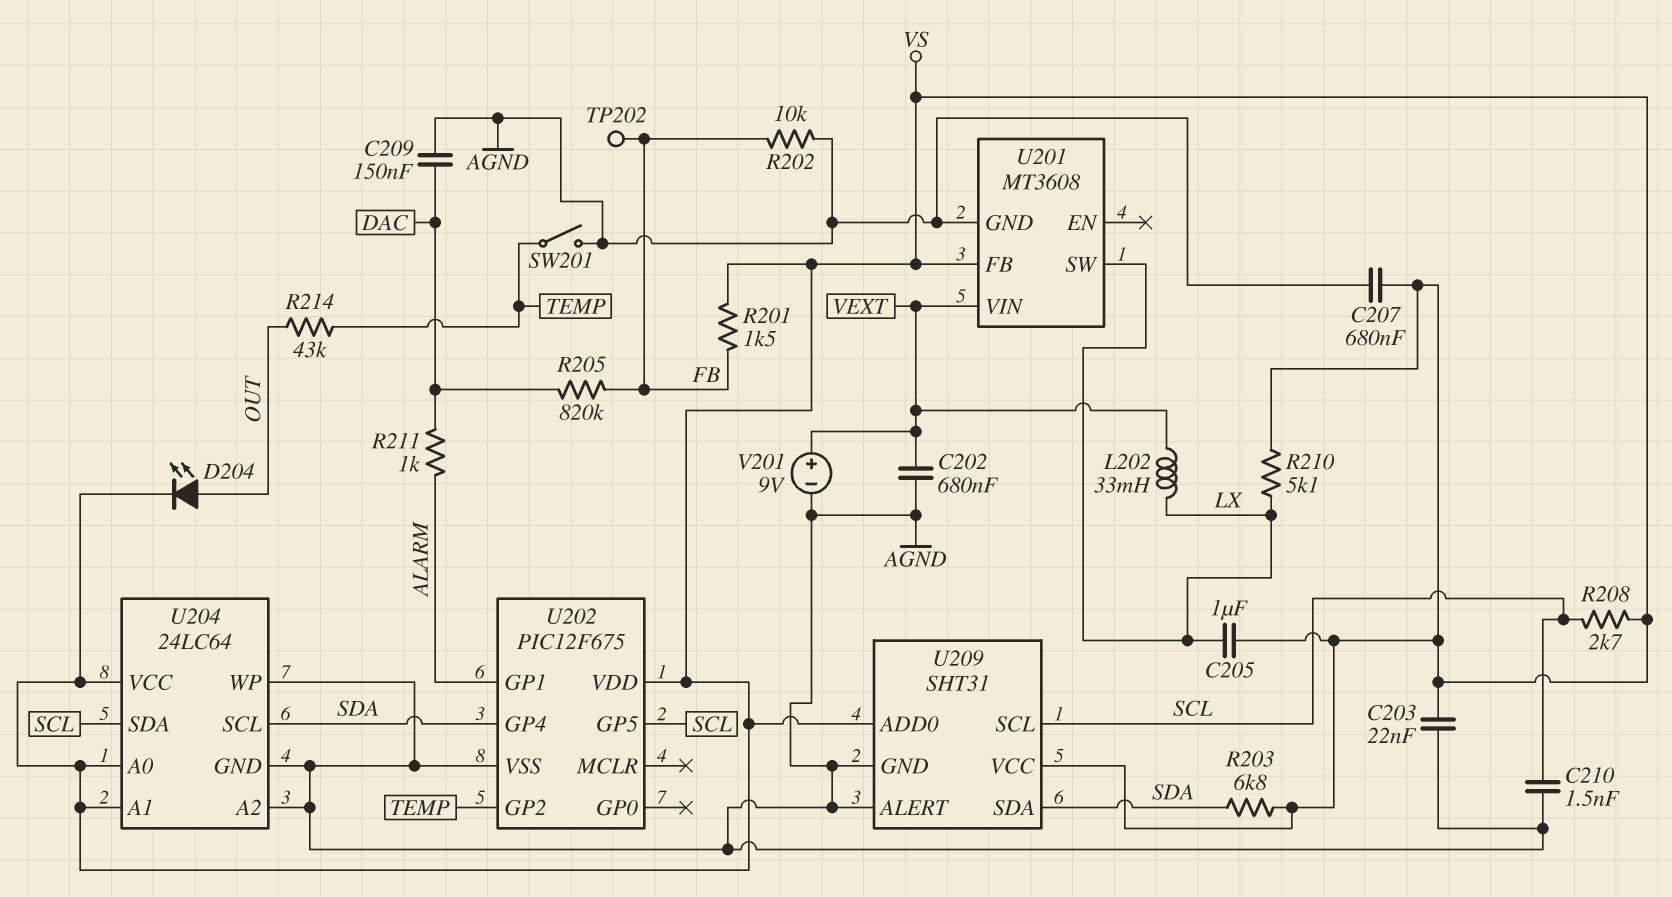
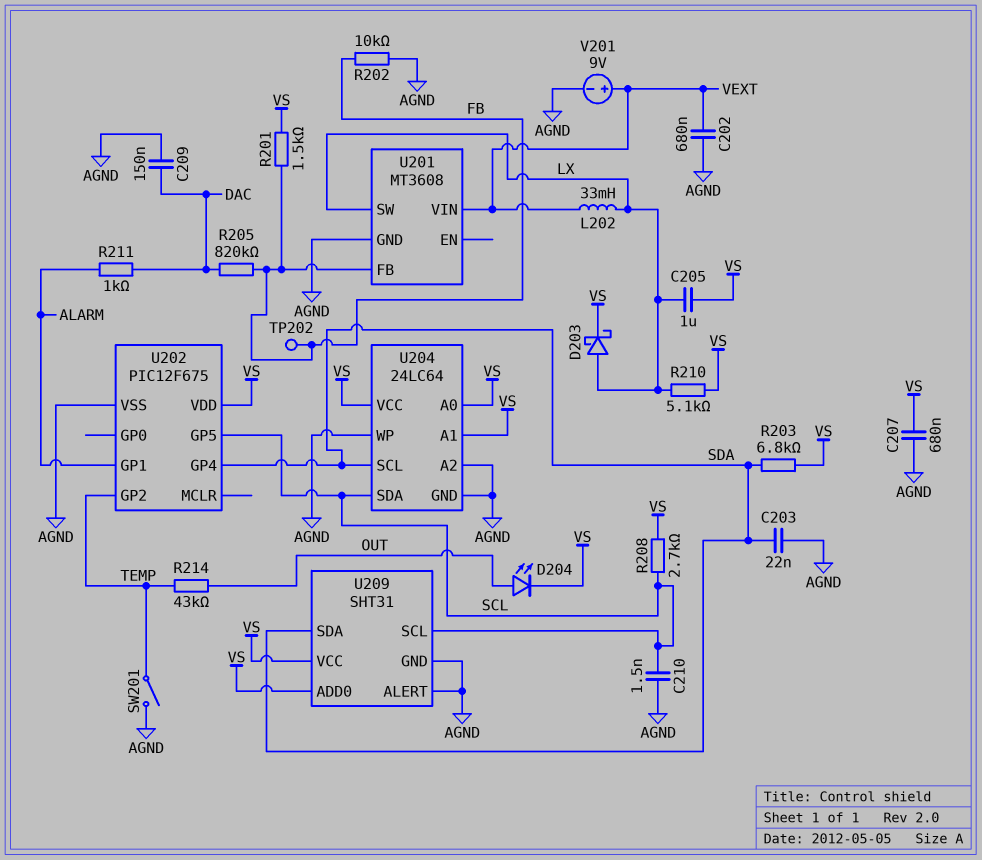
C203: 22nF (AGND, VS) -> 22nF (AGND, SDA)
D203: none -> schottky (A LX, K VS)
U201 pin FB: VS -> FB

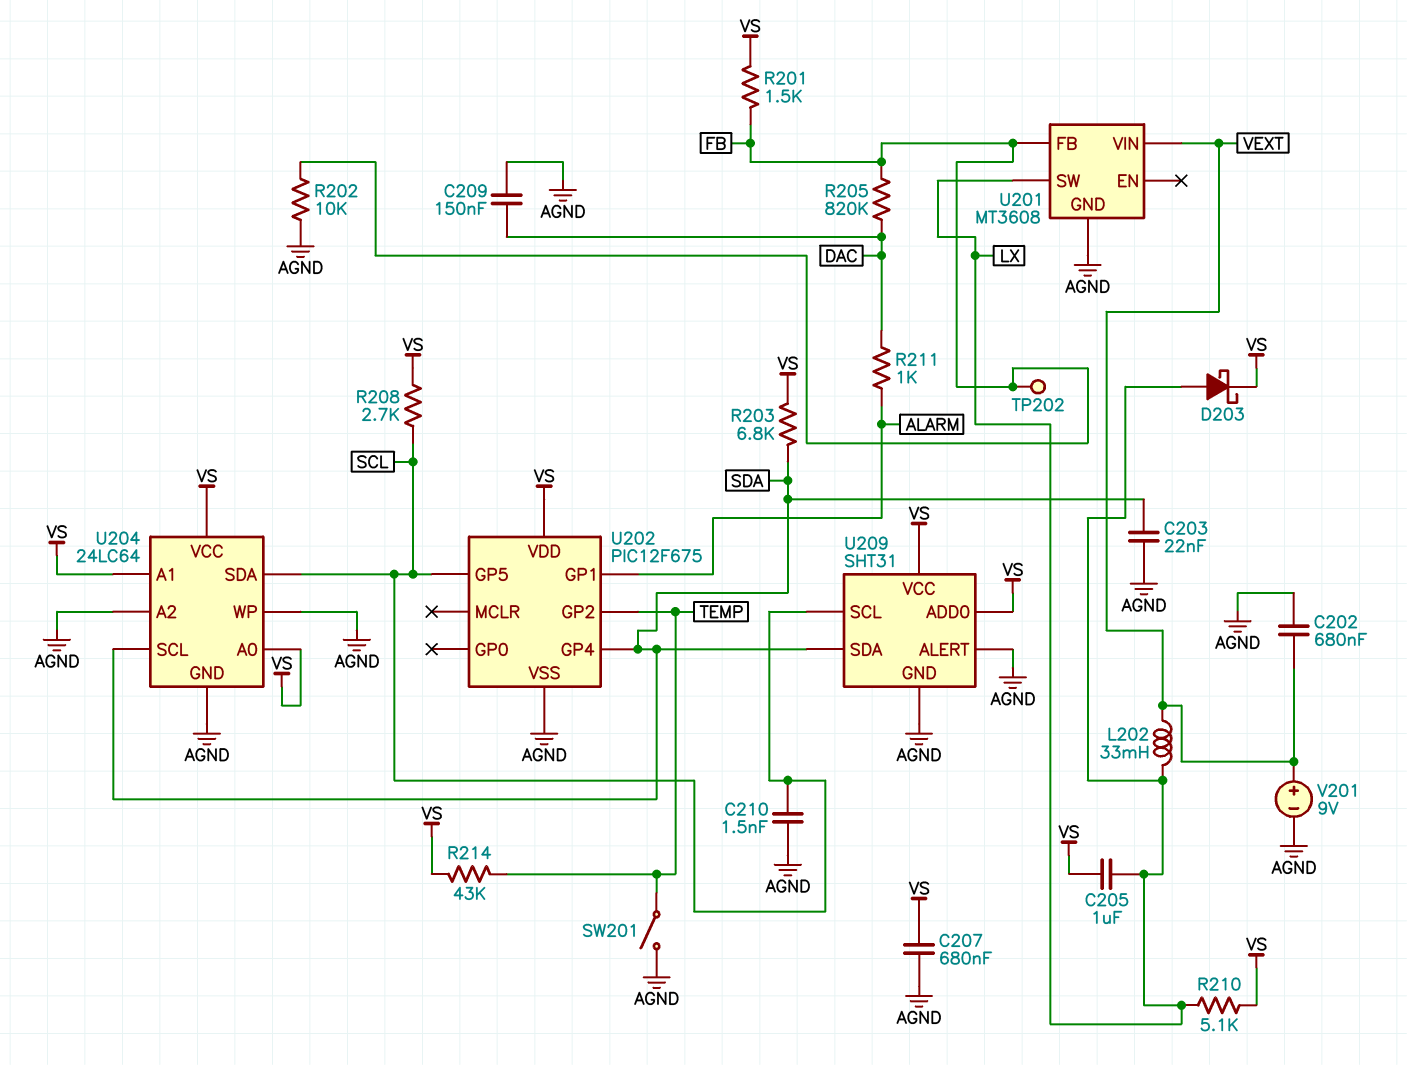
D204: LED (A OUT, K VS) -> none
R214: 43k (OUT, TEMP) -> 43k (TEMP, VS)

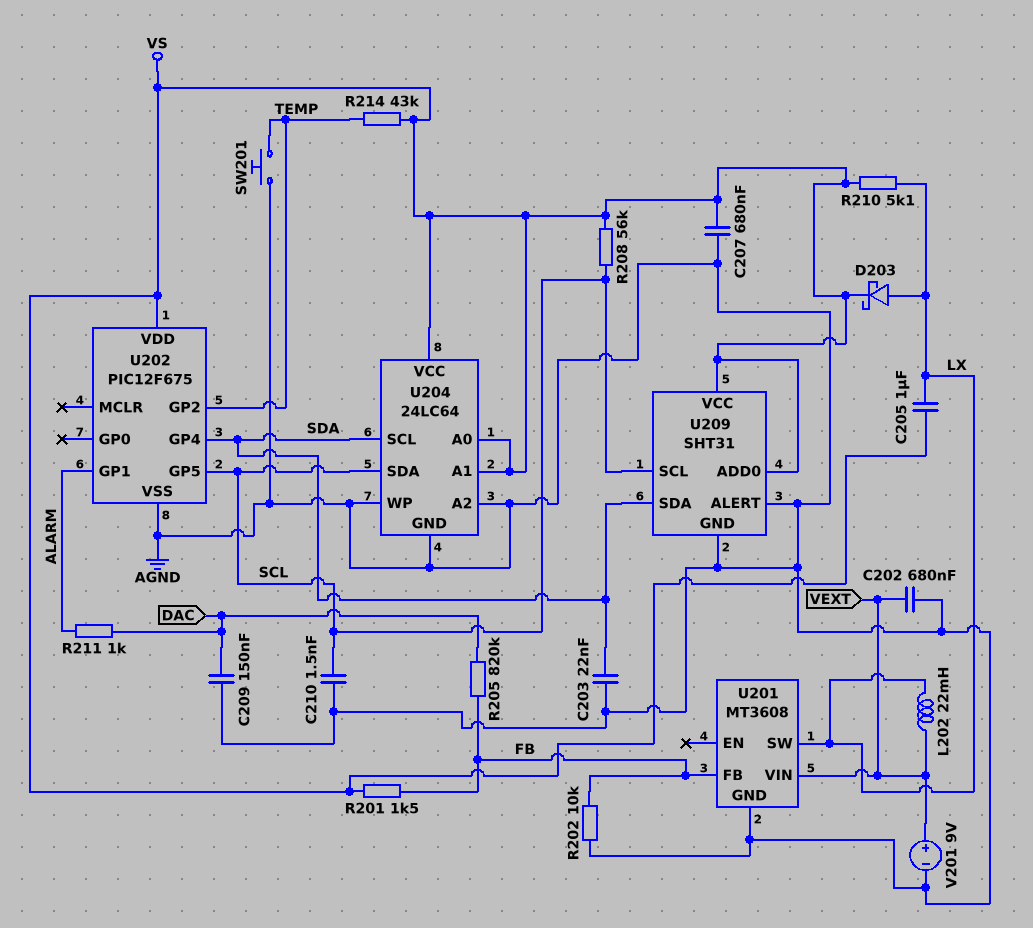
L202: 33mH (LX, VEXT) -> 22mH (LX, VEXT)
R203: 6.8k (SDA, VS) -> none
R208: 2.7k (SCL, VS) -> 56k (SCL, VS)
SW201: switch (AGND, TEMP) -> button (AGND, TEMP)
TP202: test point (FB) -> none

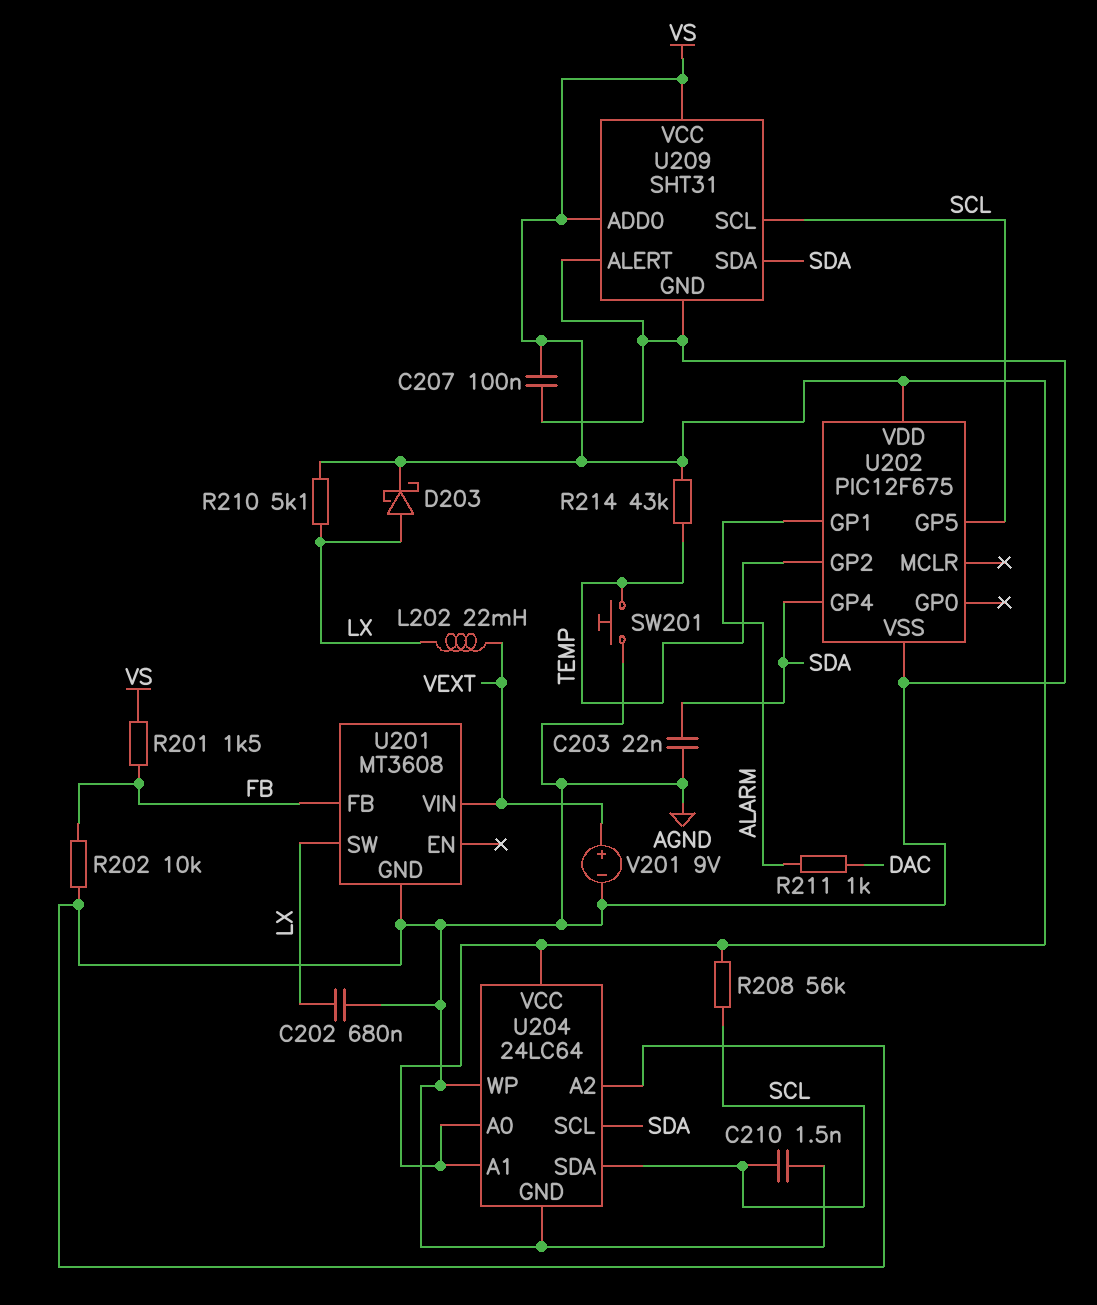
C202: 680nF (AGND, VEXT) -> 680nF (AGND, LX)
C205: 1uF (LX, VS) -> none
C207: 680nF (AGND, VS) -> 100nF (AGND, VS)
C209: 150nF (AGND, DAC) -> none
R205: 820k (DAC, FB) -> none

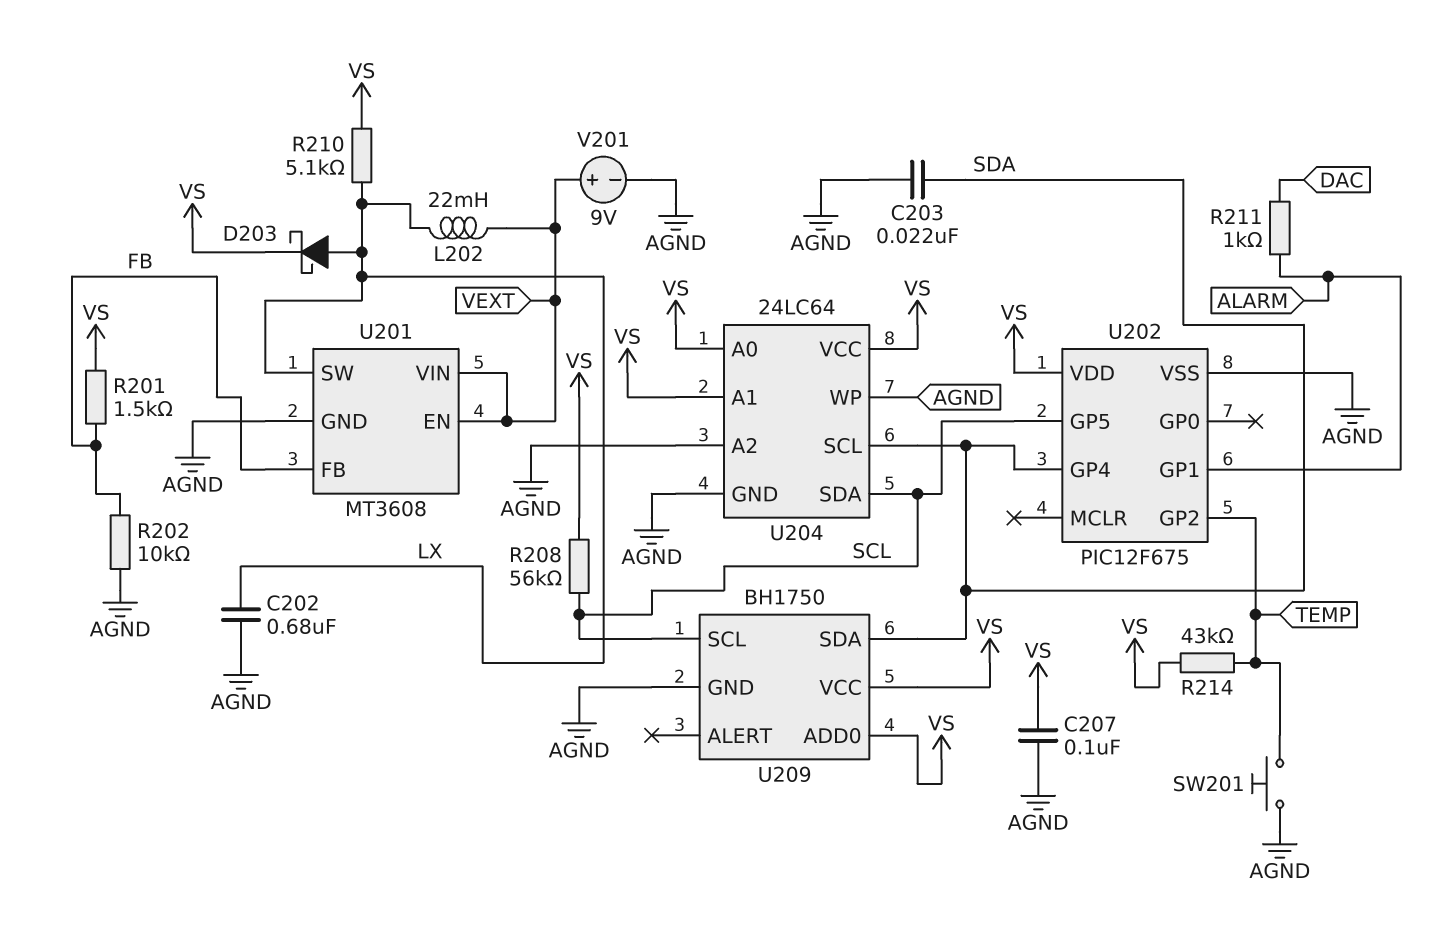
C210: 1.5nF (AGND, SCL) -> none
U201 pin EN: none -> VEXT
U209: SHT31 -> BH1750
U209 pin ALERT: AGND -> none

